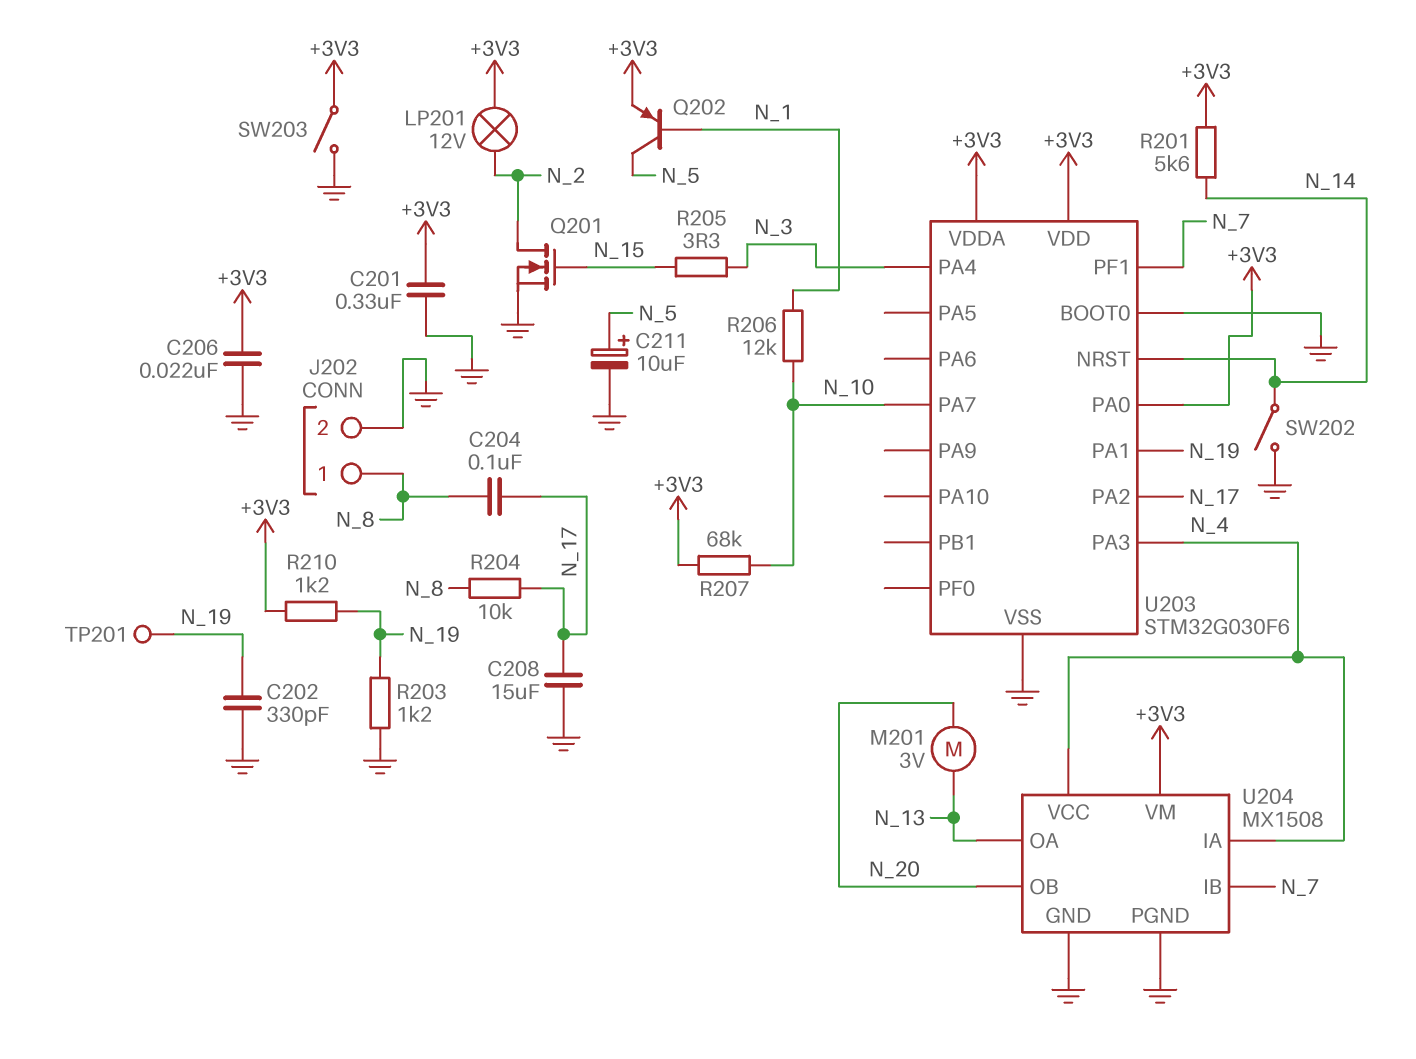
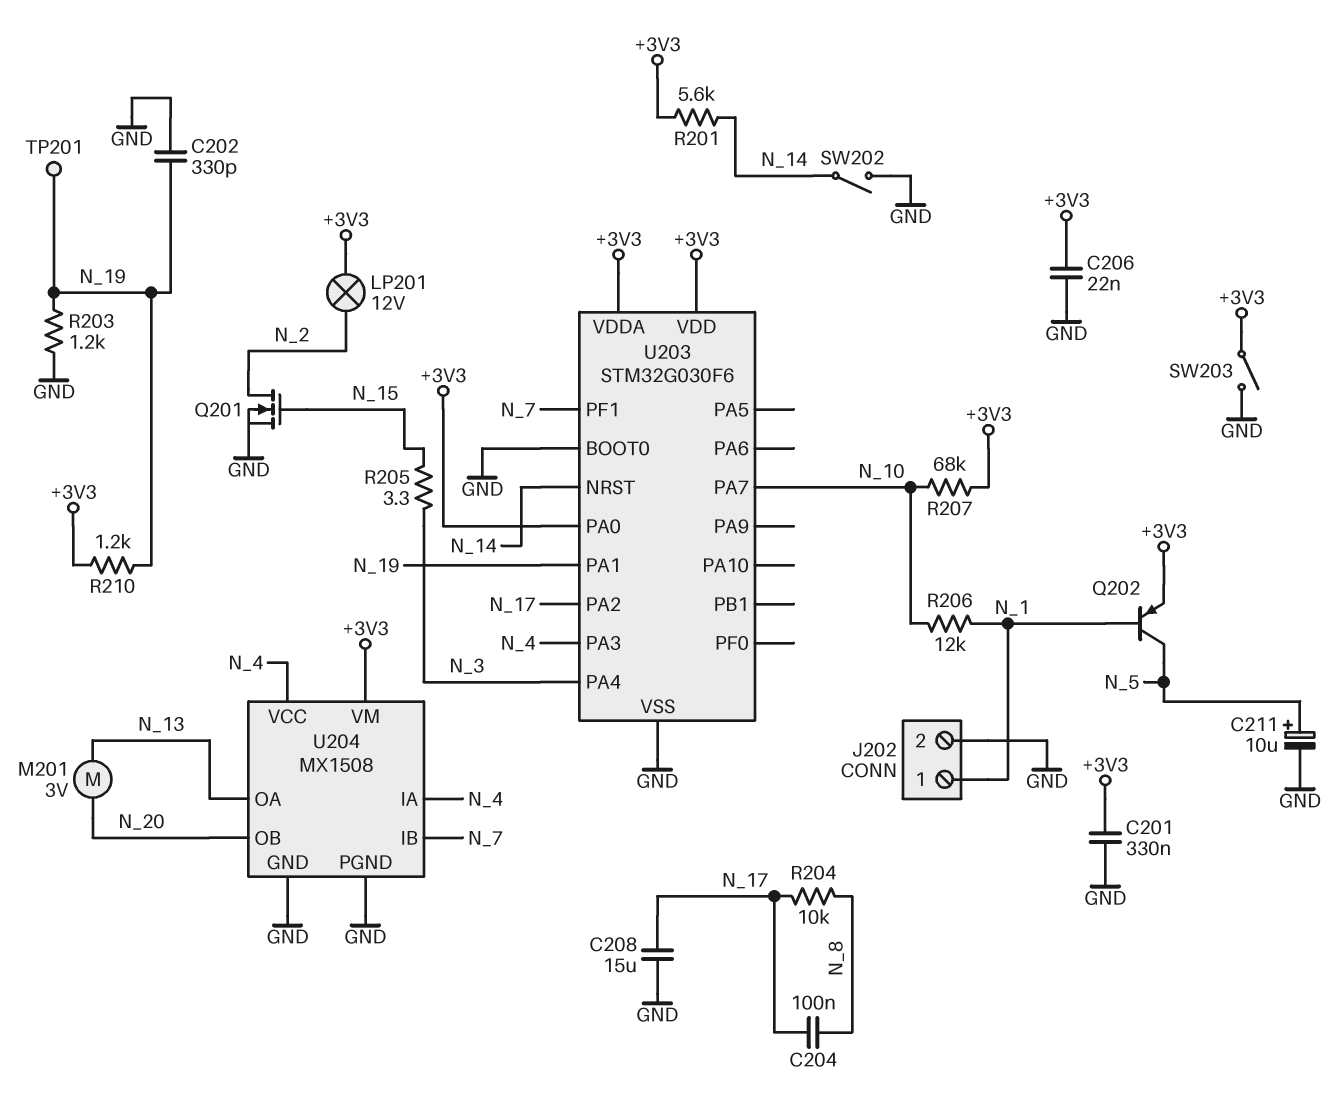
J202 pin 1: N_8 -> N_1

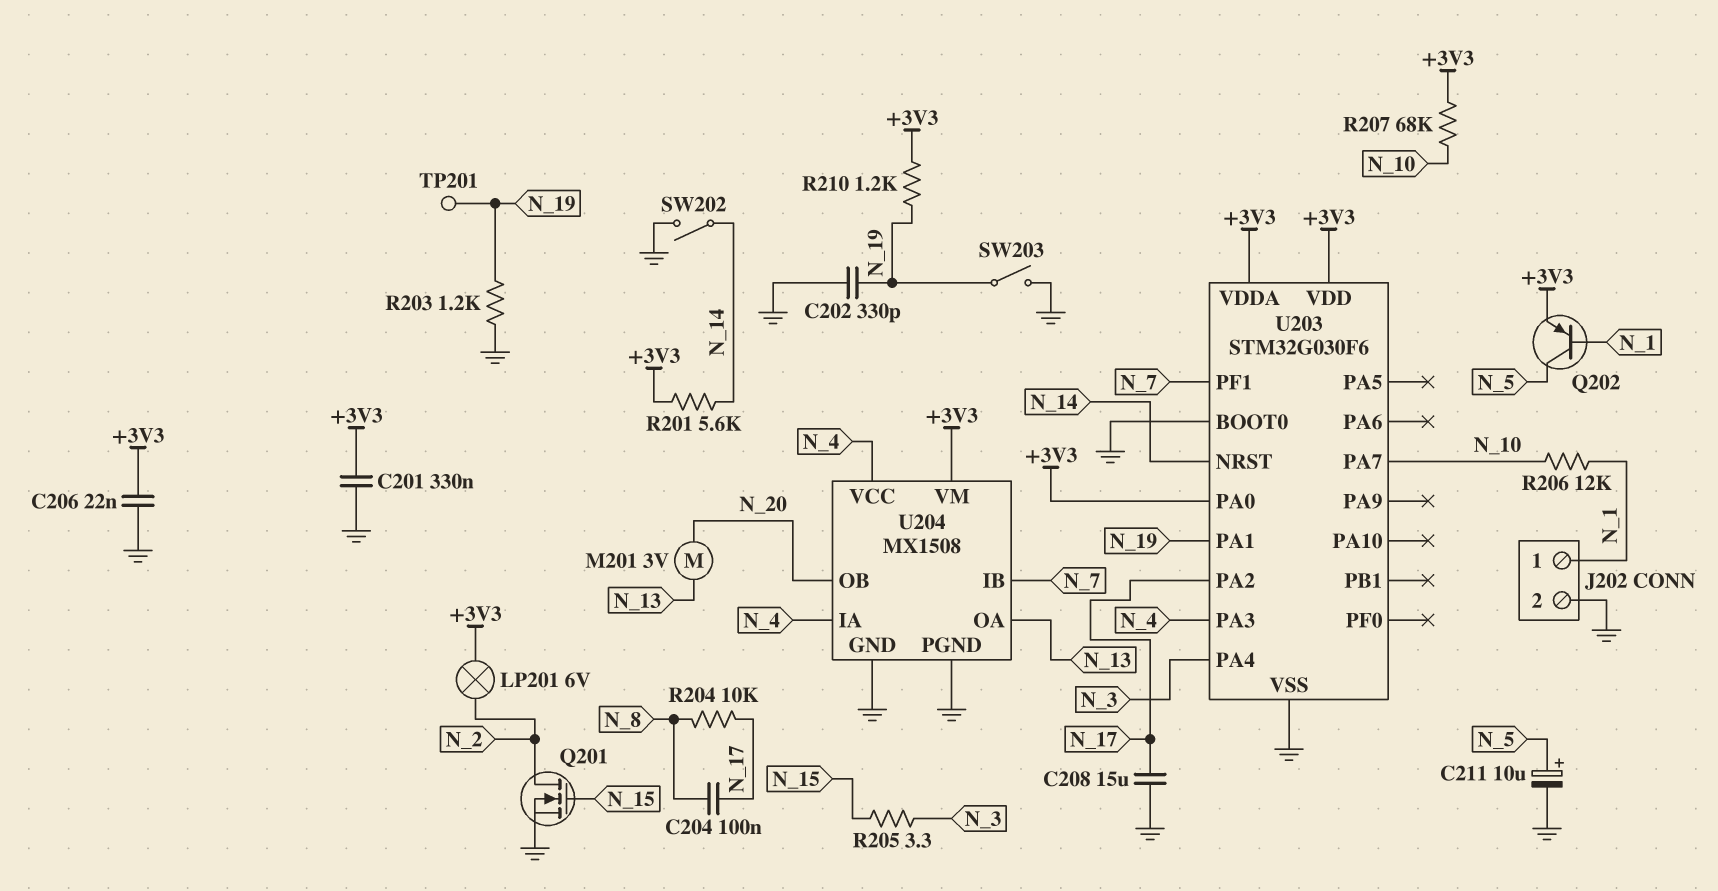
LP201: lamp 12V (+3V3, N_2) -> lamp 6V (+3V3, N_2)
SW203: switch (+3V3, GND) -> switch (GND, N_19)

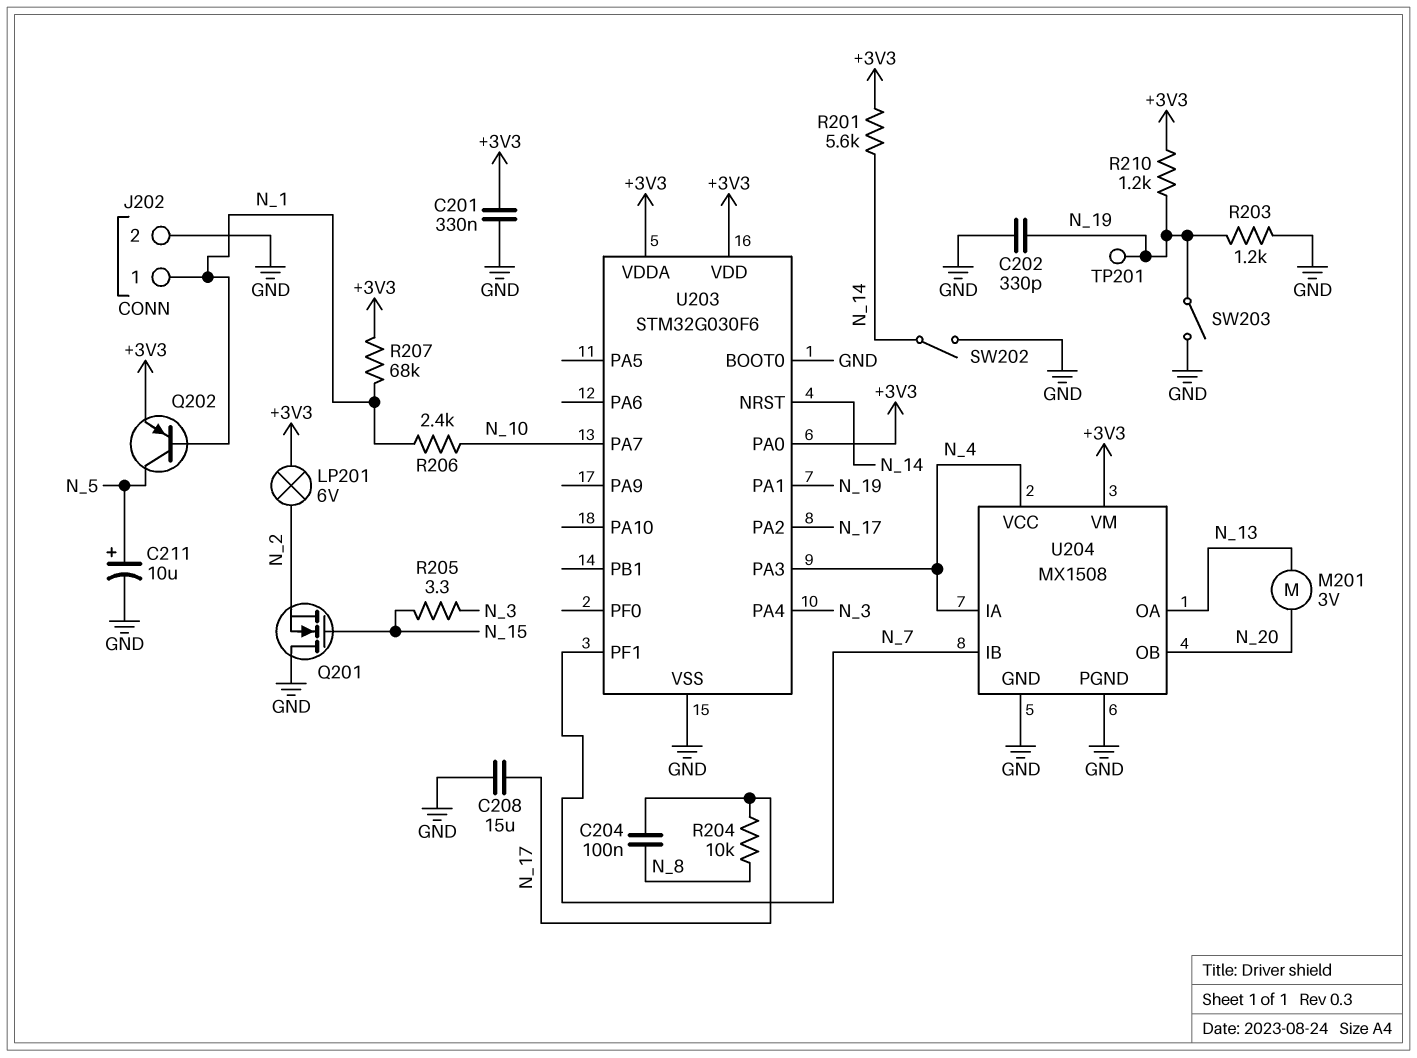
C206: 22nF (+3V3, GND) -> none
Q201: NMOS (G N_15, D N_2, S GND) -> NMOS (G N_15, D GND, S N_2)
R206: 12k (N_1, N_10) -> 2.4k (N_1, N_10)
R207: 68k (+3V3, N_10) -> 68k (+3V3, N_1)

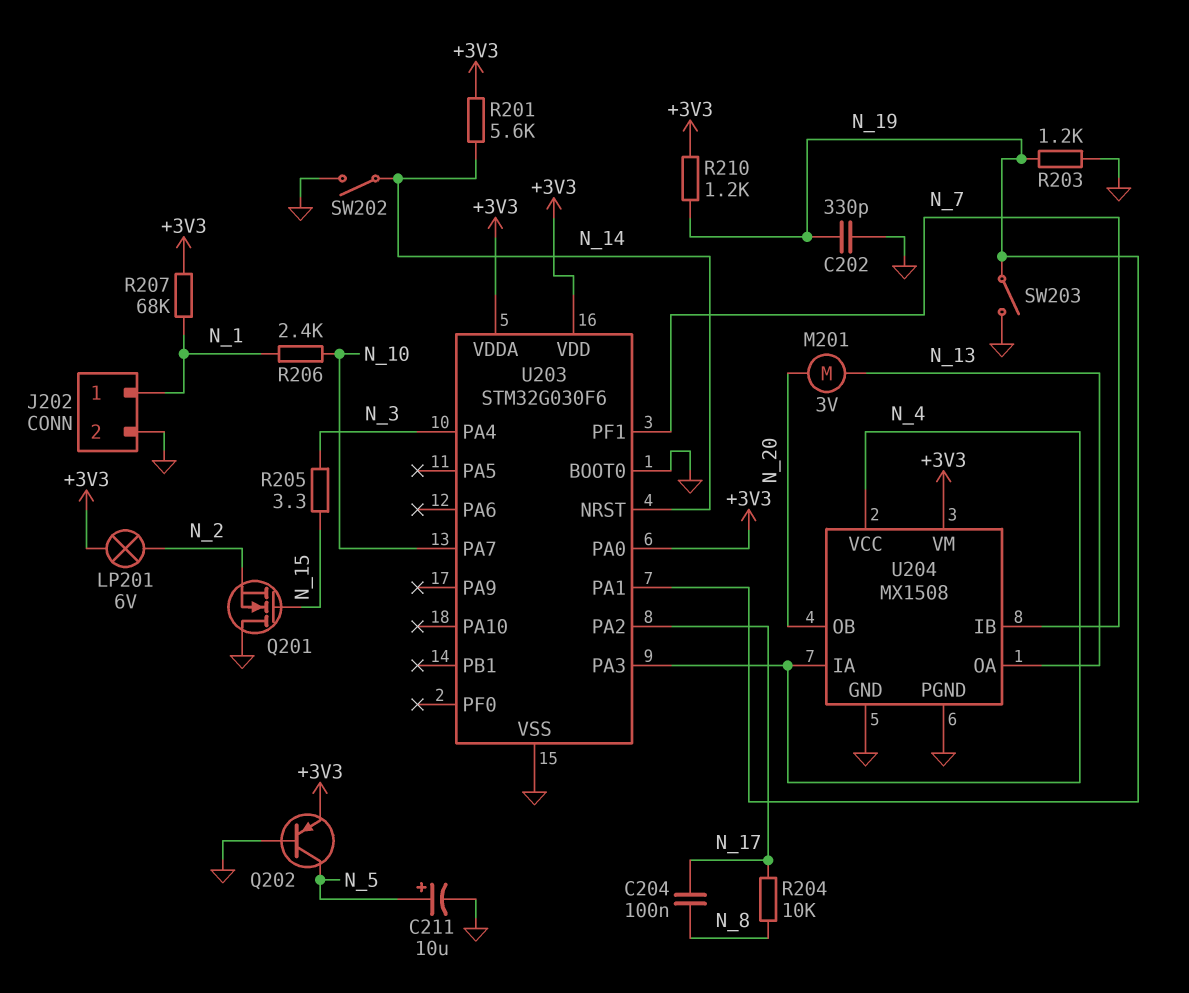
C201: 330nF (+3V3, GND) -> none
C208: 15uF (GND, N_17) -> none
Q202: PNP (B N_1, C N_5, E +3V3) -> PNP (B GND, C N_5, E +3V3)
TP201: test point (N_19) -> none

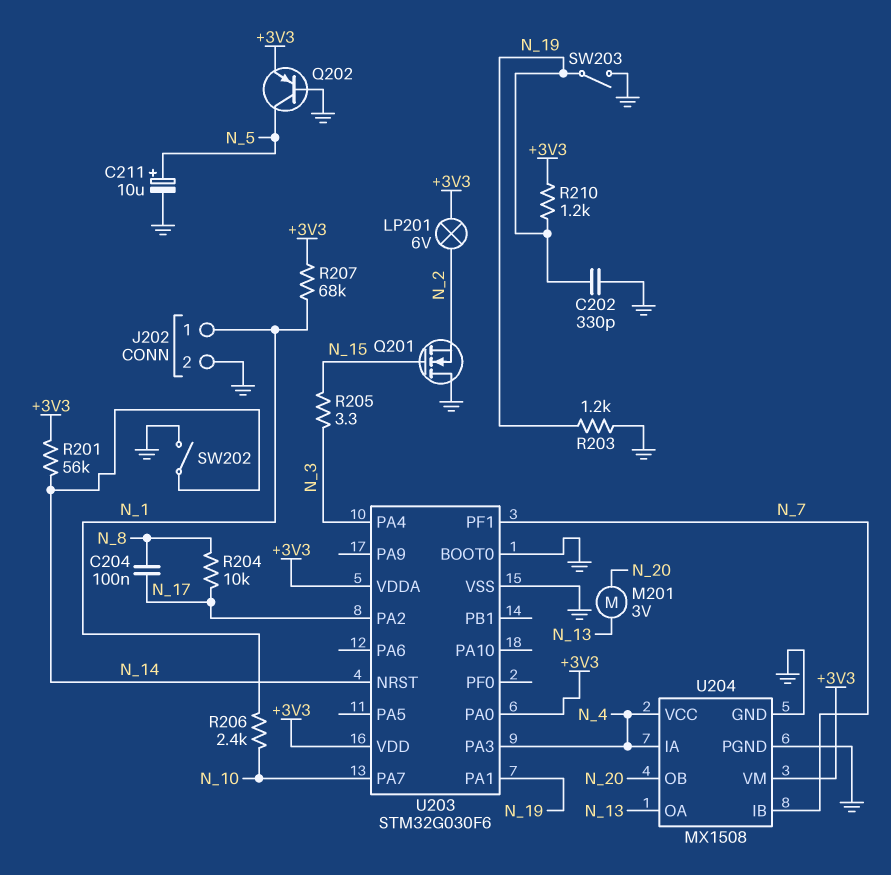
R201: 5.6k (+3V3, N_14) -> 56k (+3V3, N_14)

